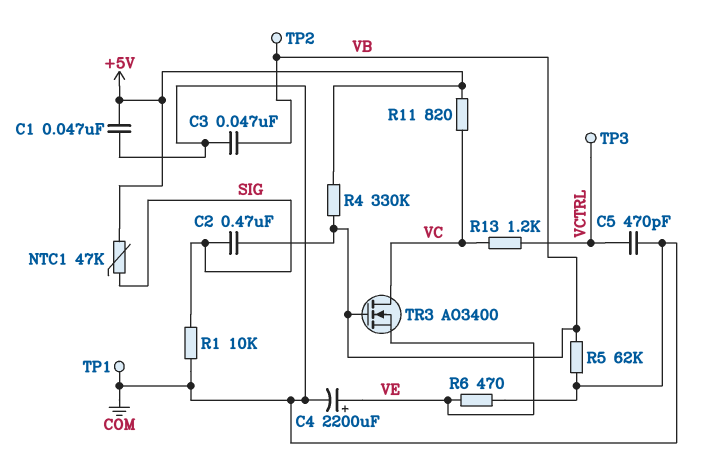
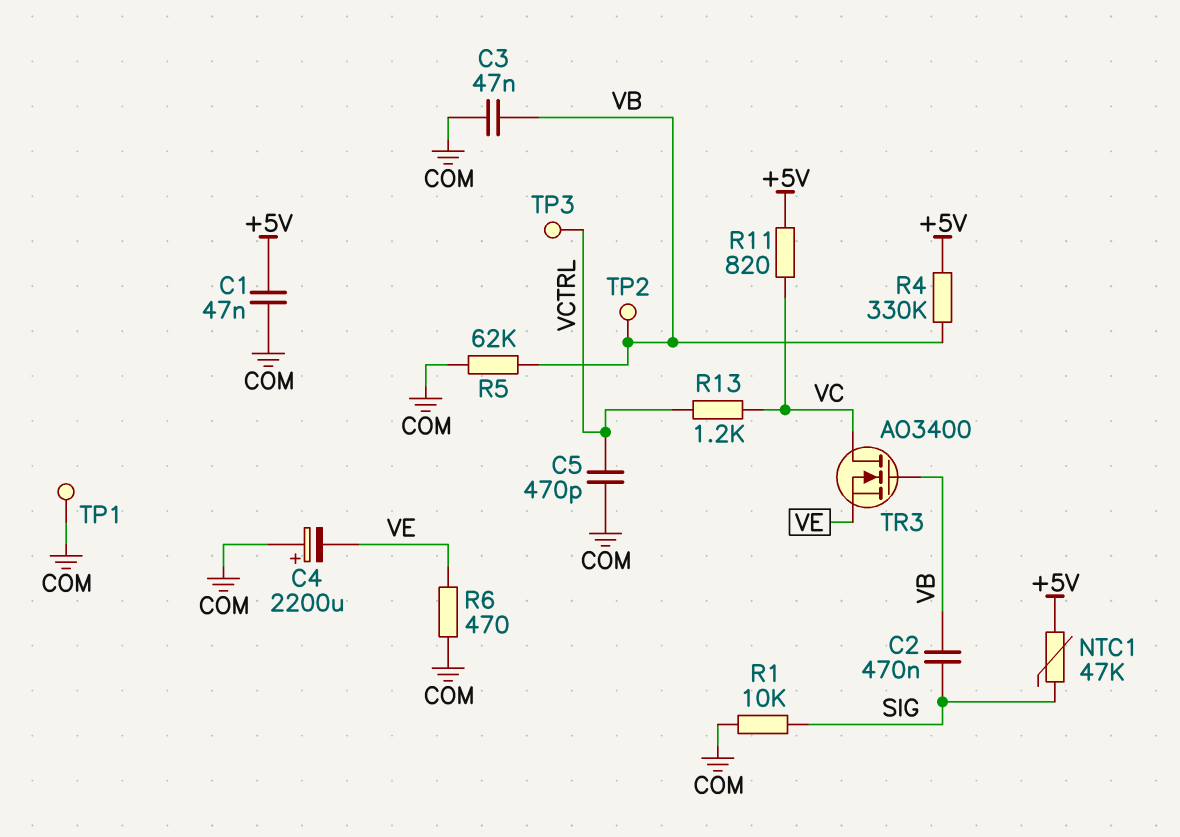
C4: 2200uF (plus VE, minus COM) -> 2200uF (plus COM, minus VE)

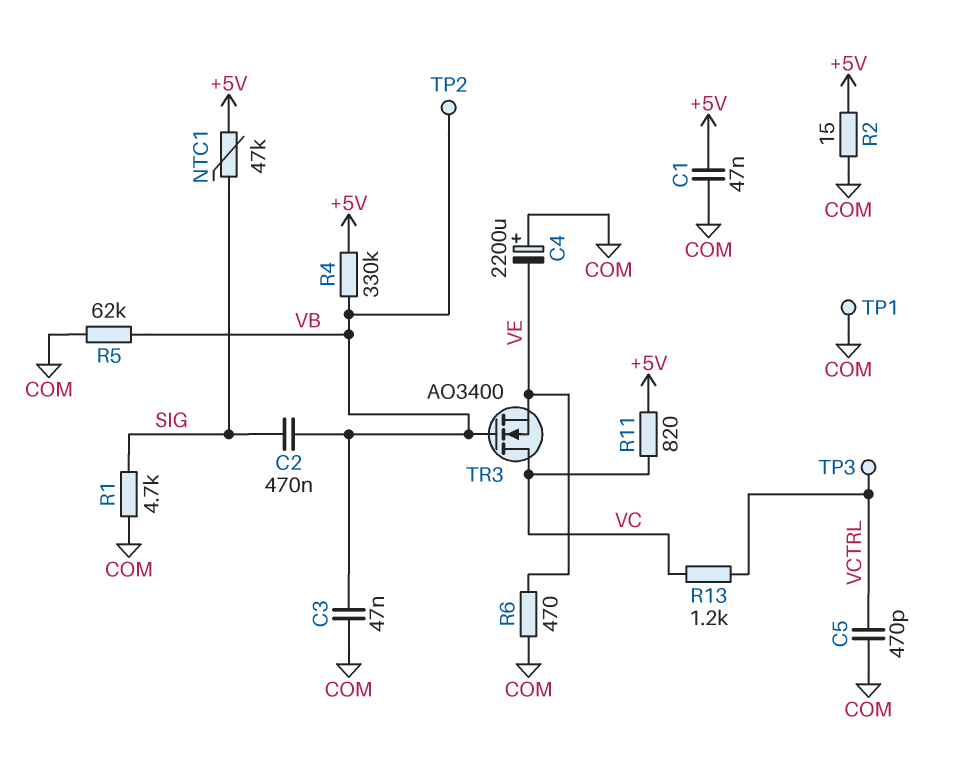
R1: 10k (COM, SIG) -> 4.7k (COM, SIG)
R2: none -> 15 (+5V, COM)

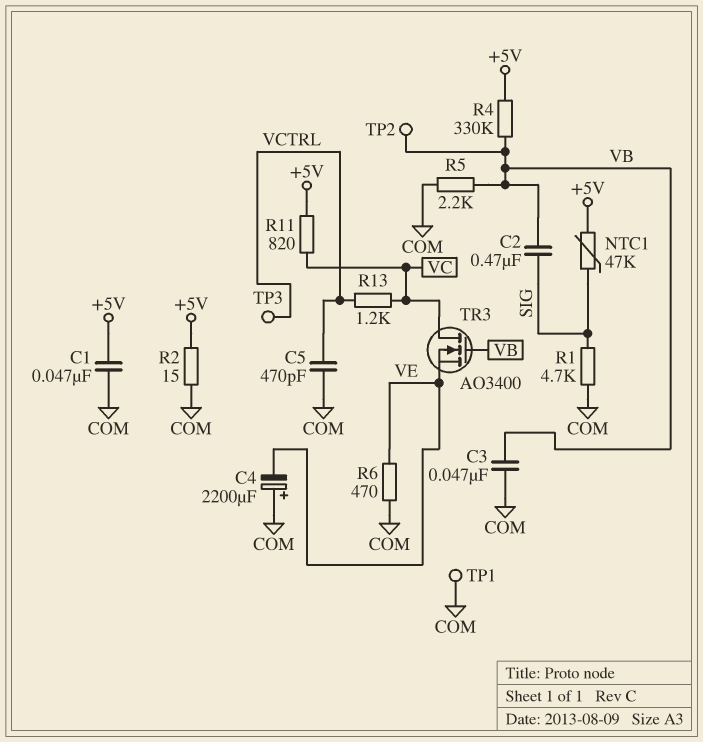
R5: 62k (COM, VB) -> 2.2k (COM, VB)

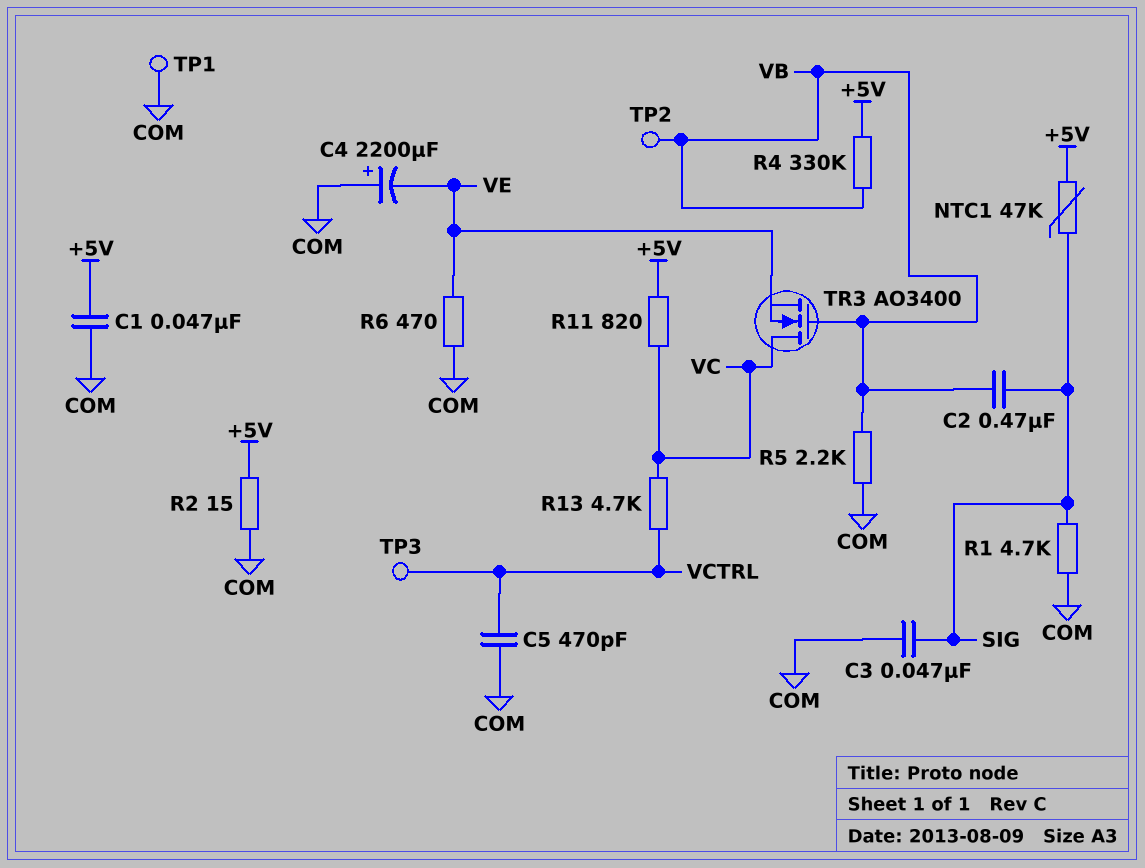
C3: 47nF (COM, VB) -> 47nF (COM, SIG)
R13: 1.2k (VC, VCTRL) -> 4.7k (VC, VCTRL)

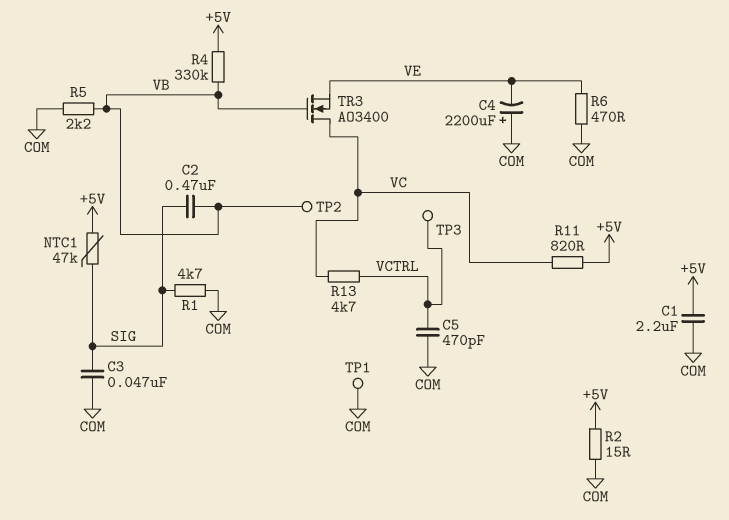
C1: 47nF (+5V, COM) -> 2.2uF (+5V, COM)

